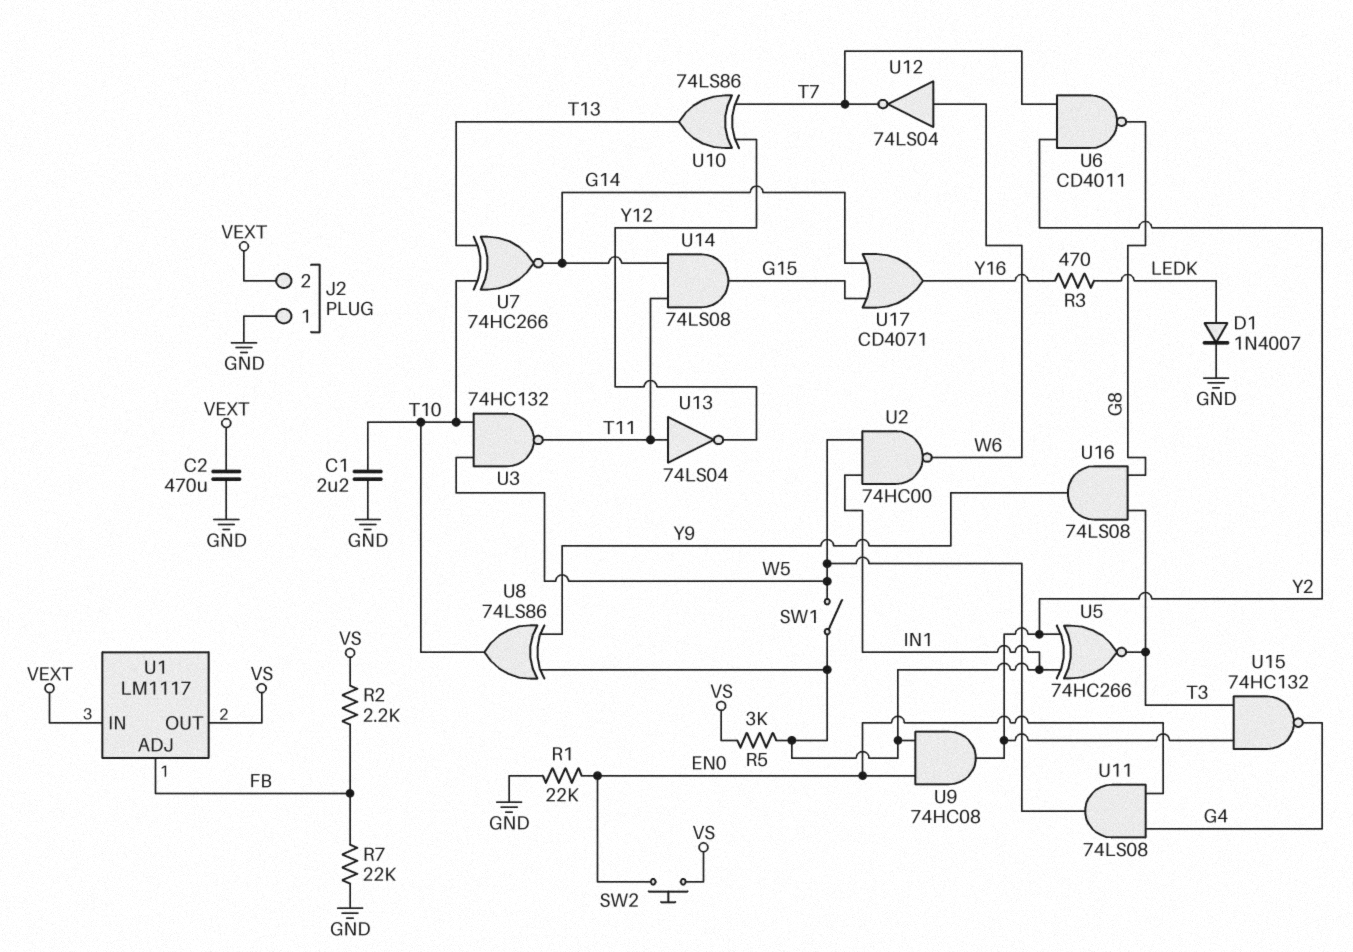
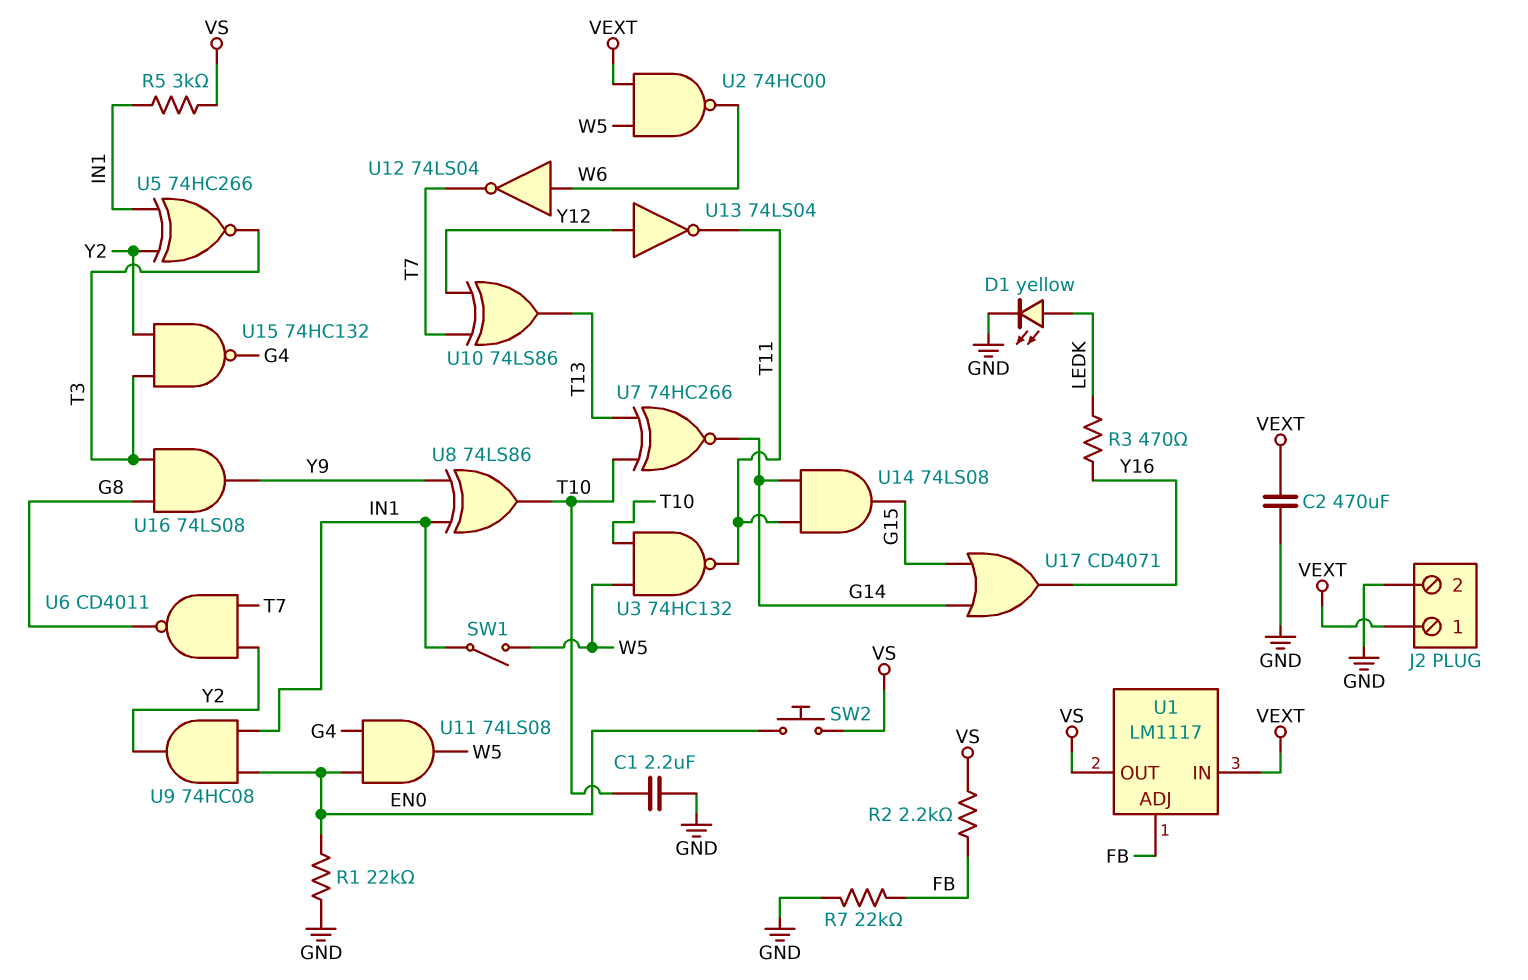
D1: diode 1N4007 (A LEDK, K GND) -> LED yellow (A LEDK, K GND)
J2 pin 1: GND -> VEXT
J2 pin 2: VEXT -> GND
U2: NAND 74HC00 (in IN1, in W5, out W6) -> NAND 74HC00 (in VEXT, in W5, out W6)
U13: NOT 74LS04 (in T11, out Y12) -> NOT 74LS04 (in Y12, out T11)

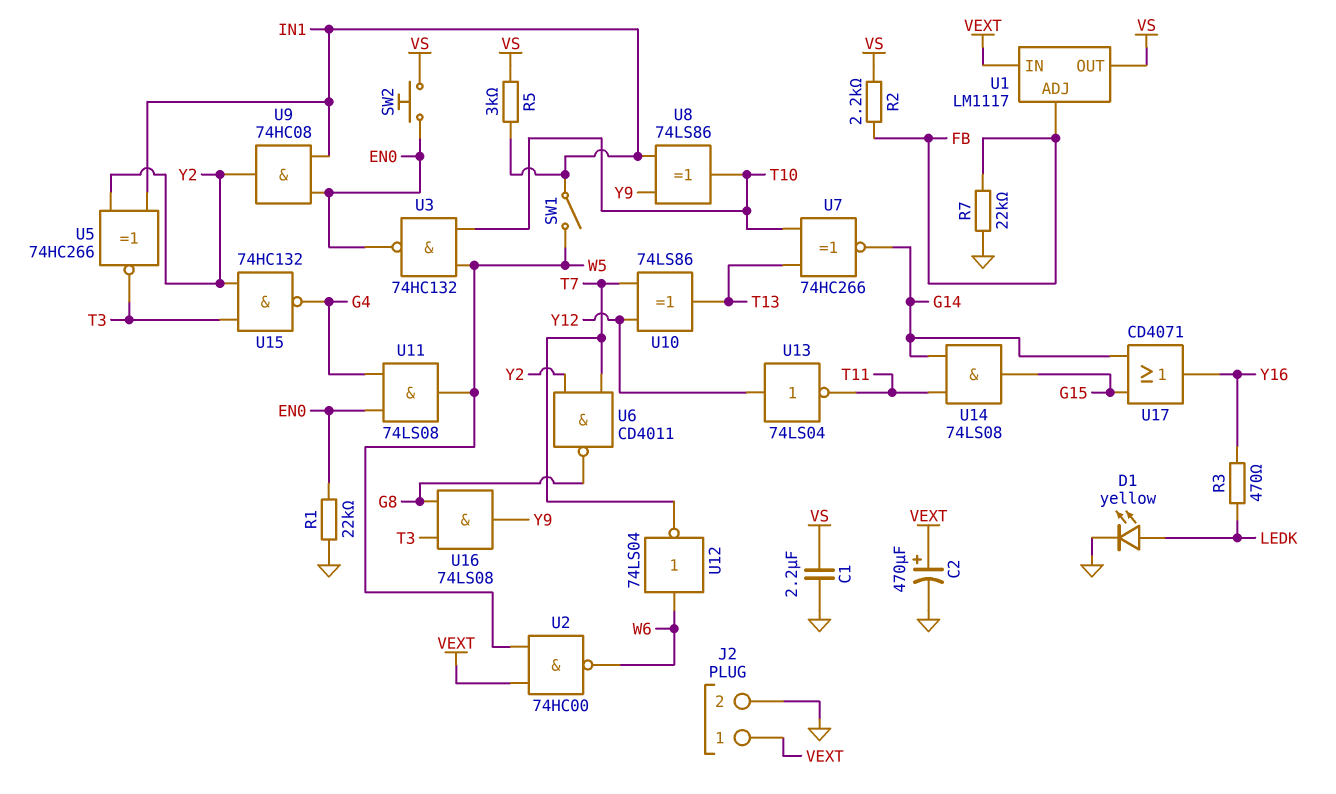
C1: 2.2uF (GND, T10) -> 2.2uF (GND, VS)
C2: 470uF (GND, VEXT) -> 470uF (plus VEXT, minus GND)
U3: NAND 74HC132 (in T10, in W5, out T11) -> NAND 74HC132 (in T10, in W5, out EN0)

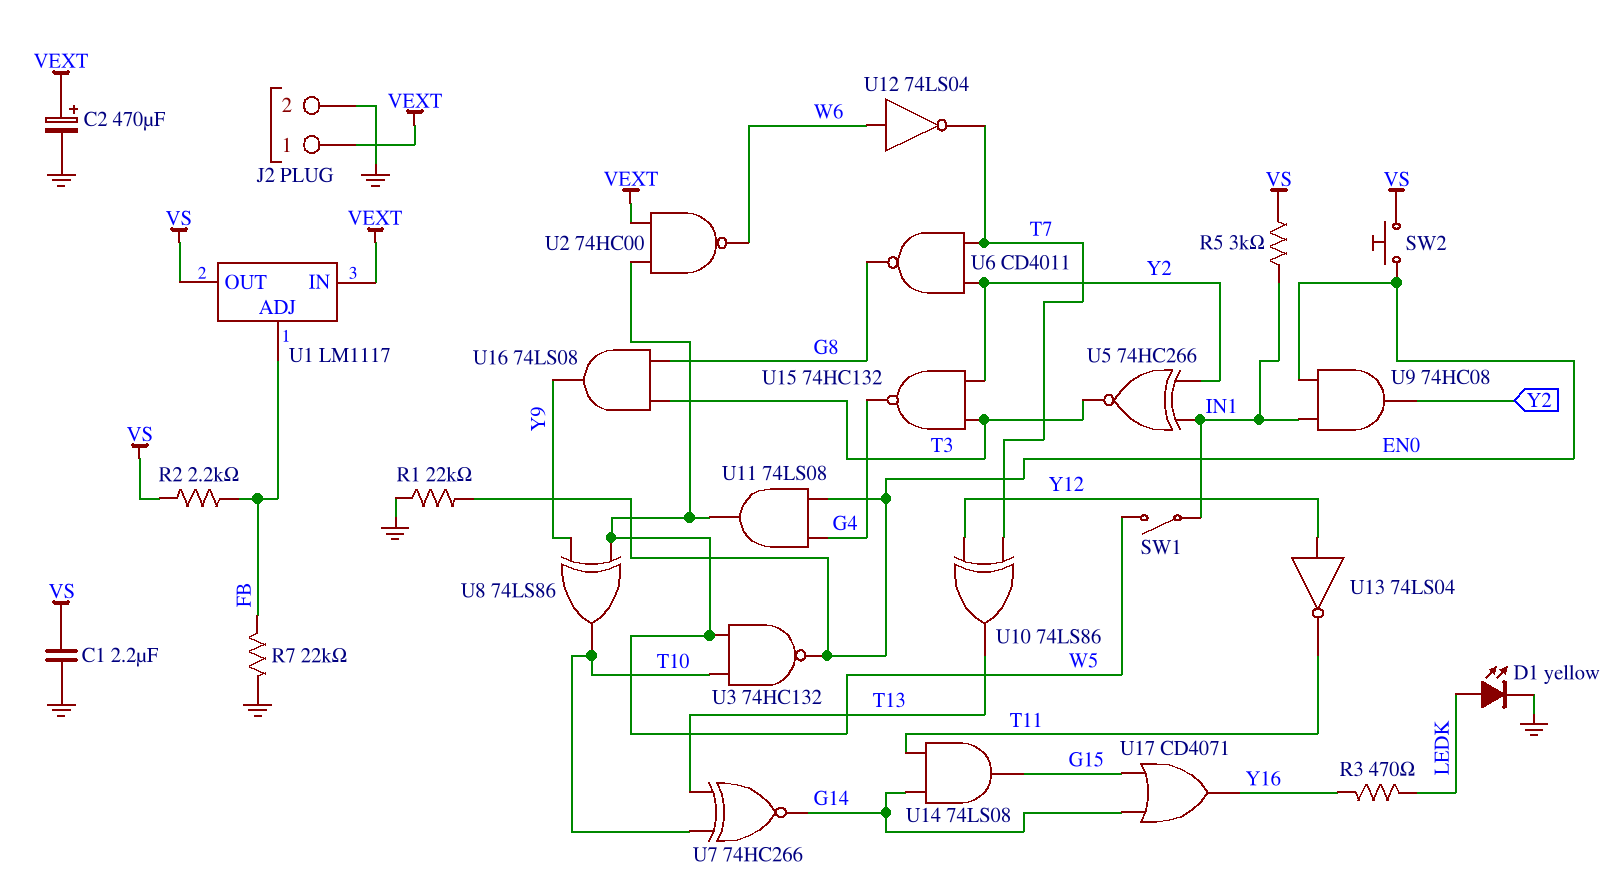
U8: XOR 74LS86 (in IN1, in Y9, out T10) -> XOR 74LS86 (in W5, in Y9, out T10)

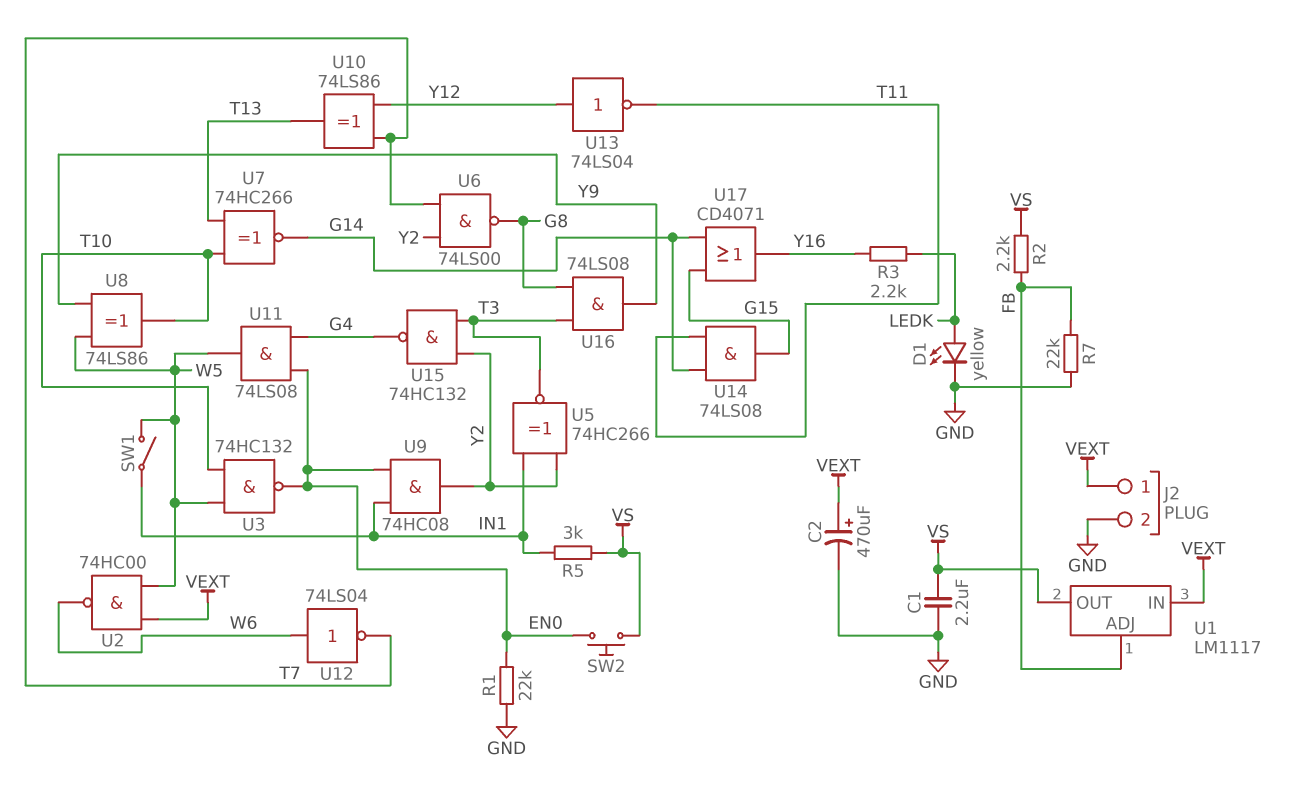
R3: 470 (LEDK, Y16) -> 2.2k (LEDK, Y16)
U6: NAND CD4011 (in T7, in Y2, out G8) -> NAND 74LS00 (in T7, in Y2, out G8)

